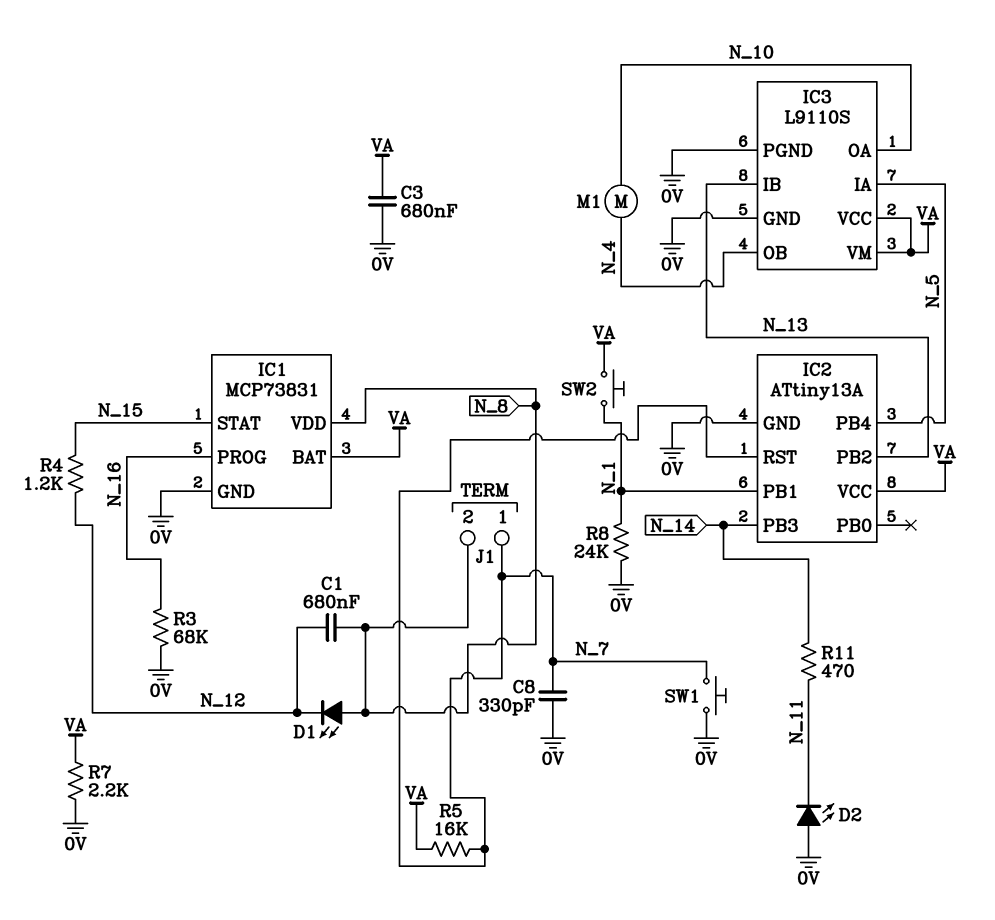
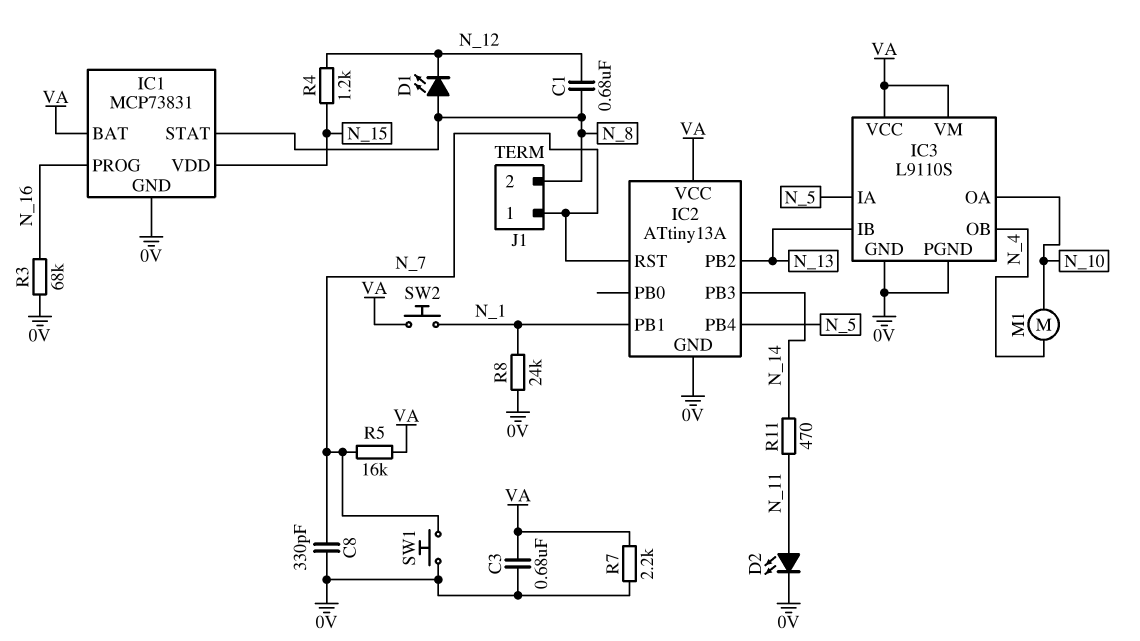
D2: LED (A 0V, K N_11) -> LED (A N_11, K 0V)
IC1 pin STAT: N_15 -> N_8
IC1 pin VDD: N_8 -> N_15

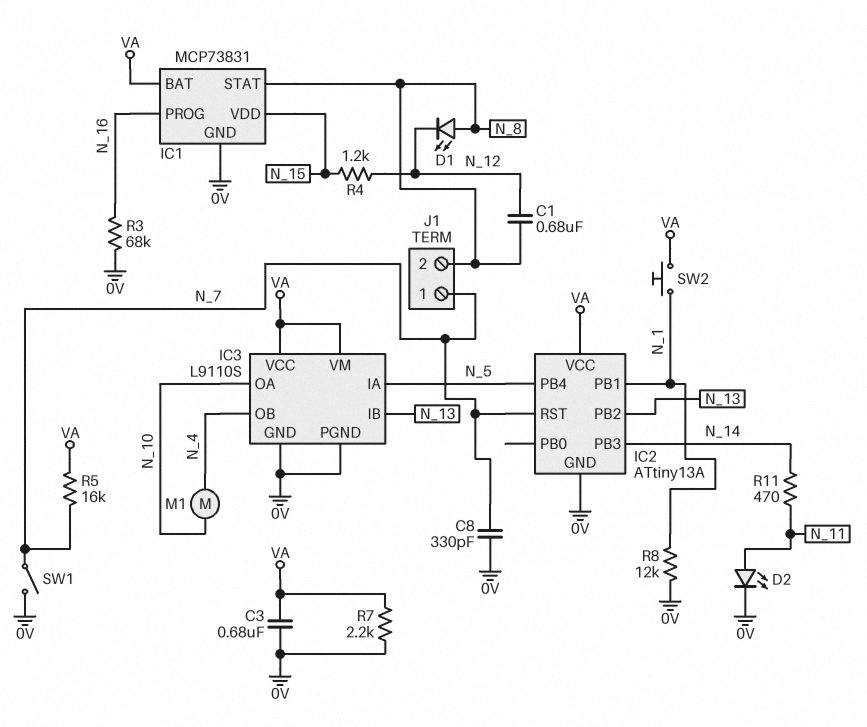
R8: 24k (0V, N_1) -> 12k (0V, N_1)
SW1: button (0V, N_7) -> switch (0V, N_7)

